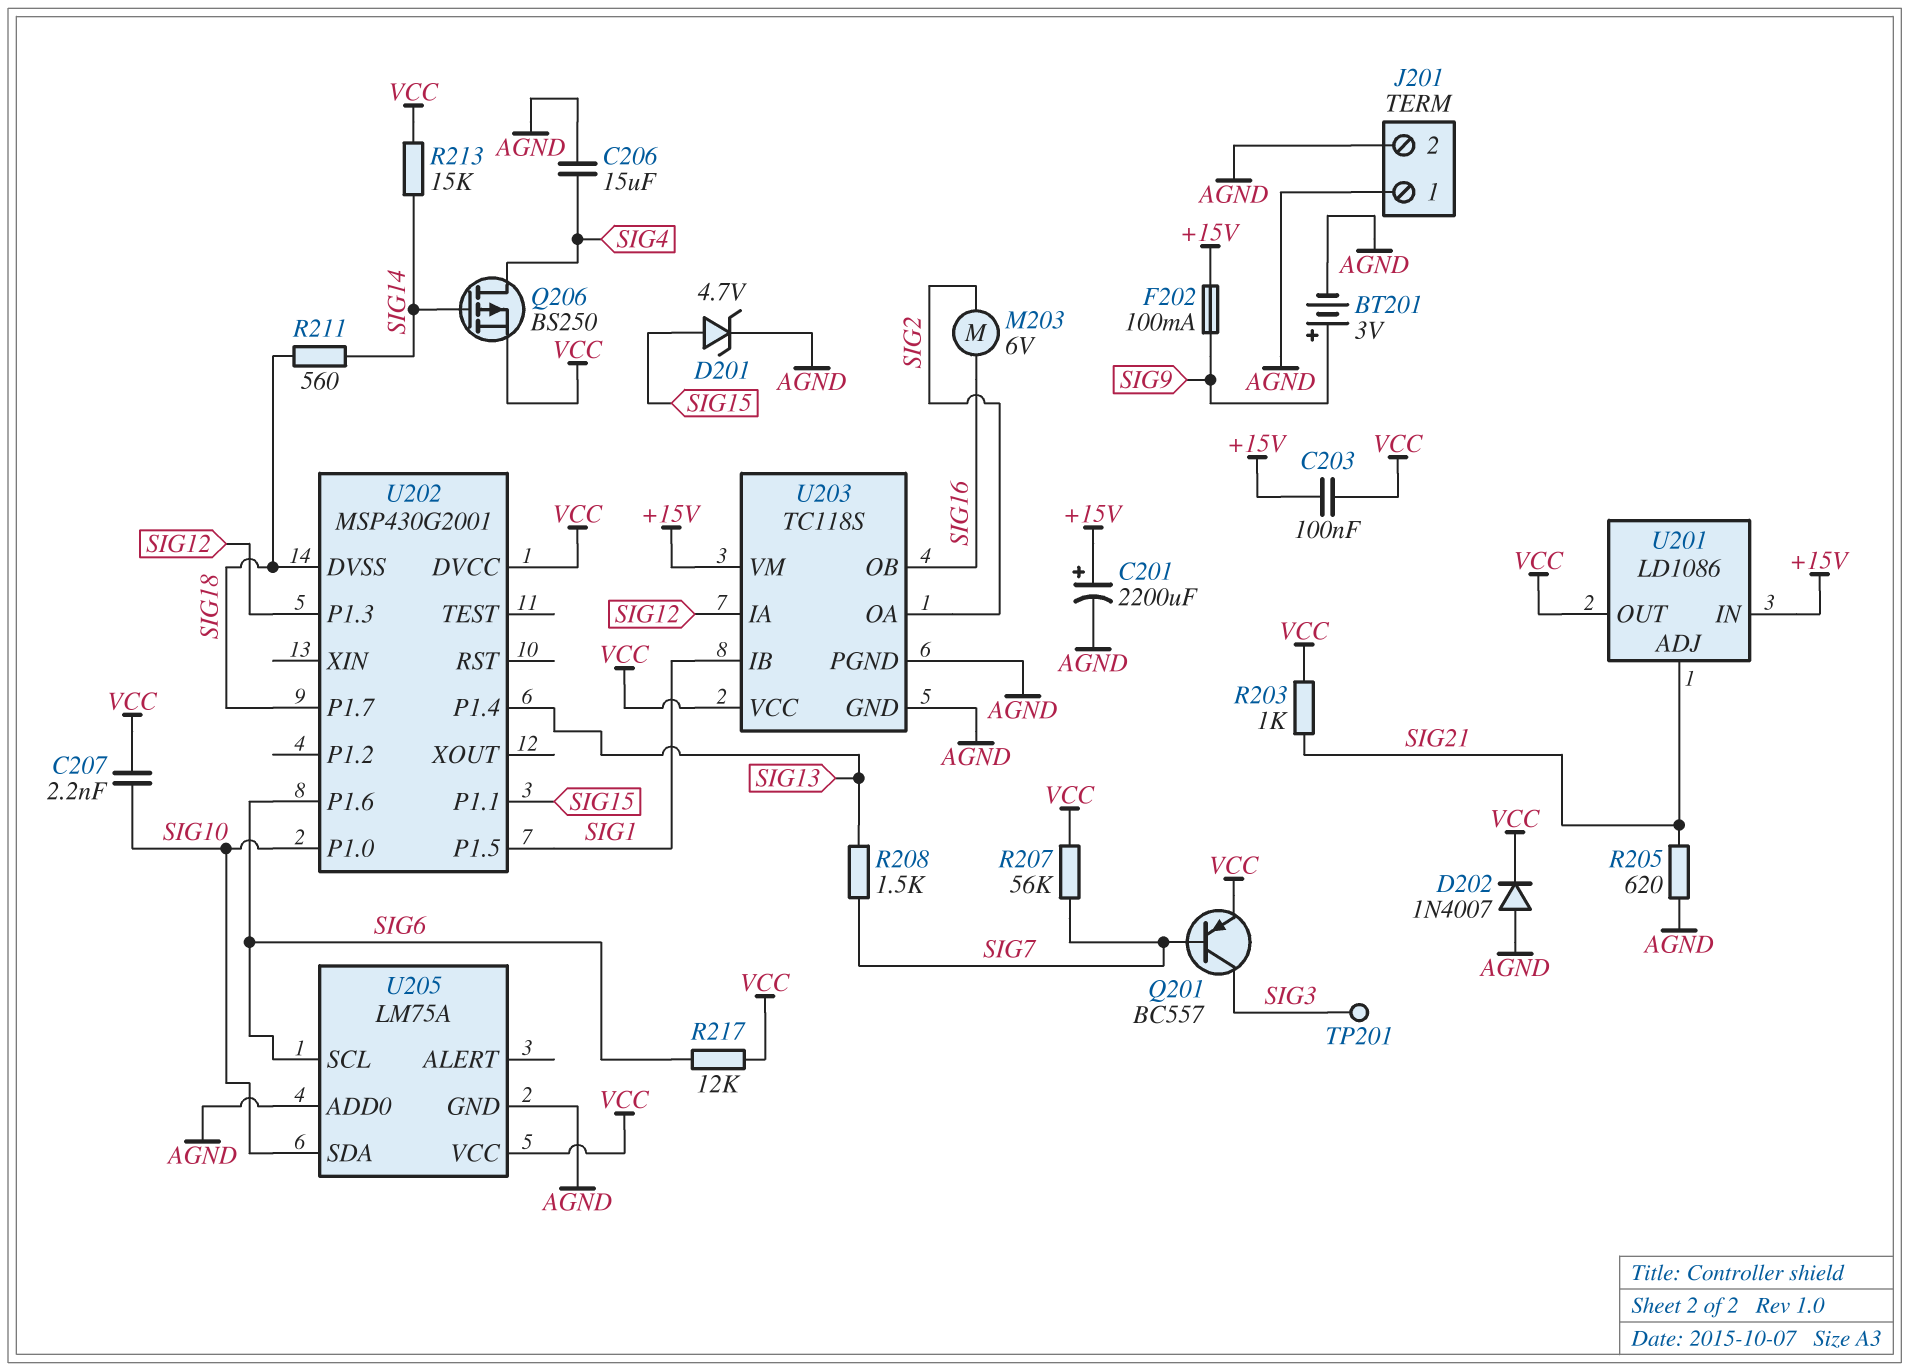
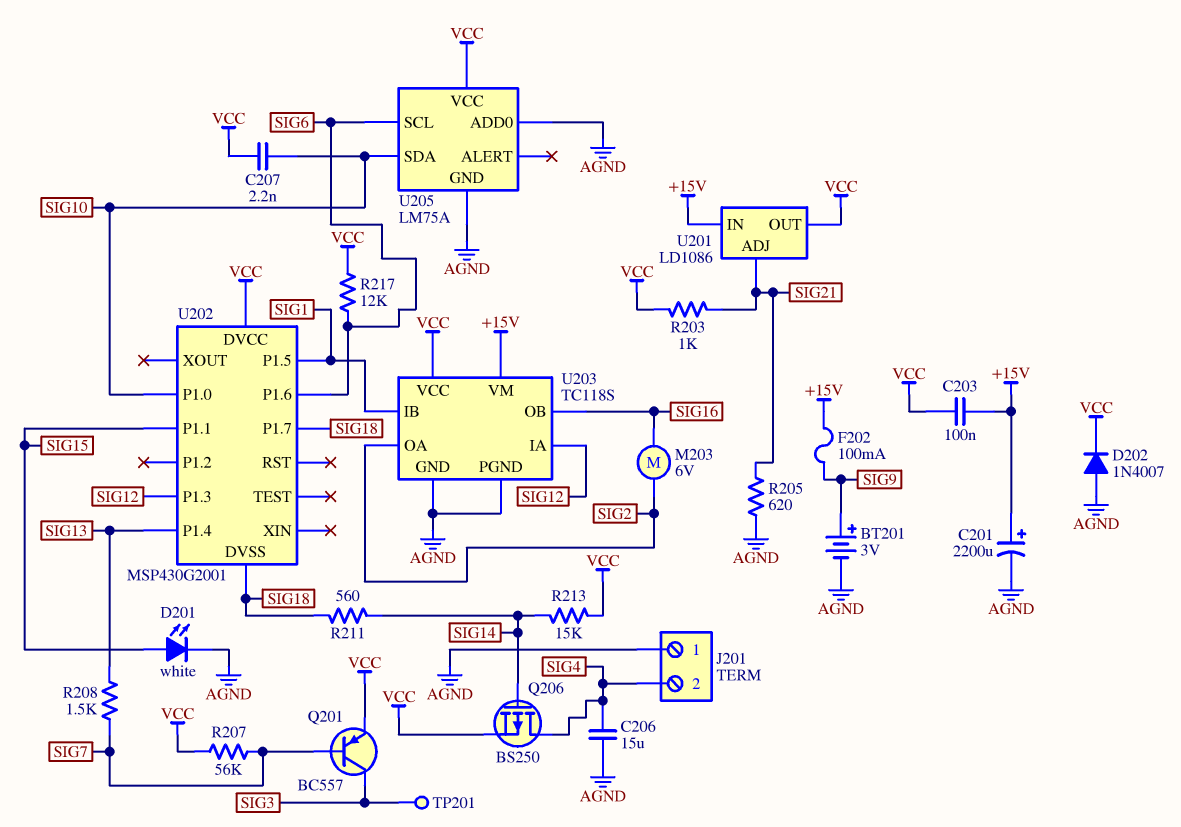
D201: zener 4.7V (A SIG15, K AGND) -> LED white (A SIG15, K AGND)
J201 pin 2: AGND -> SIG4

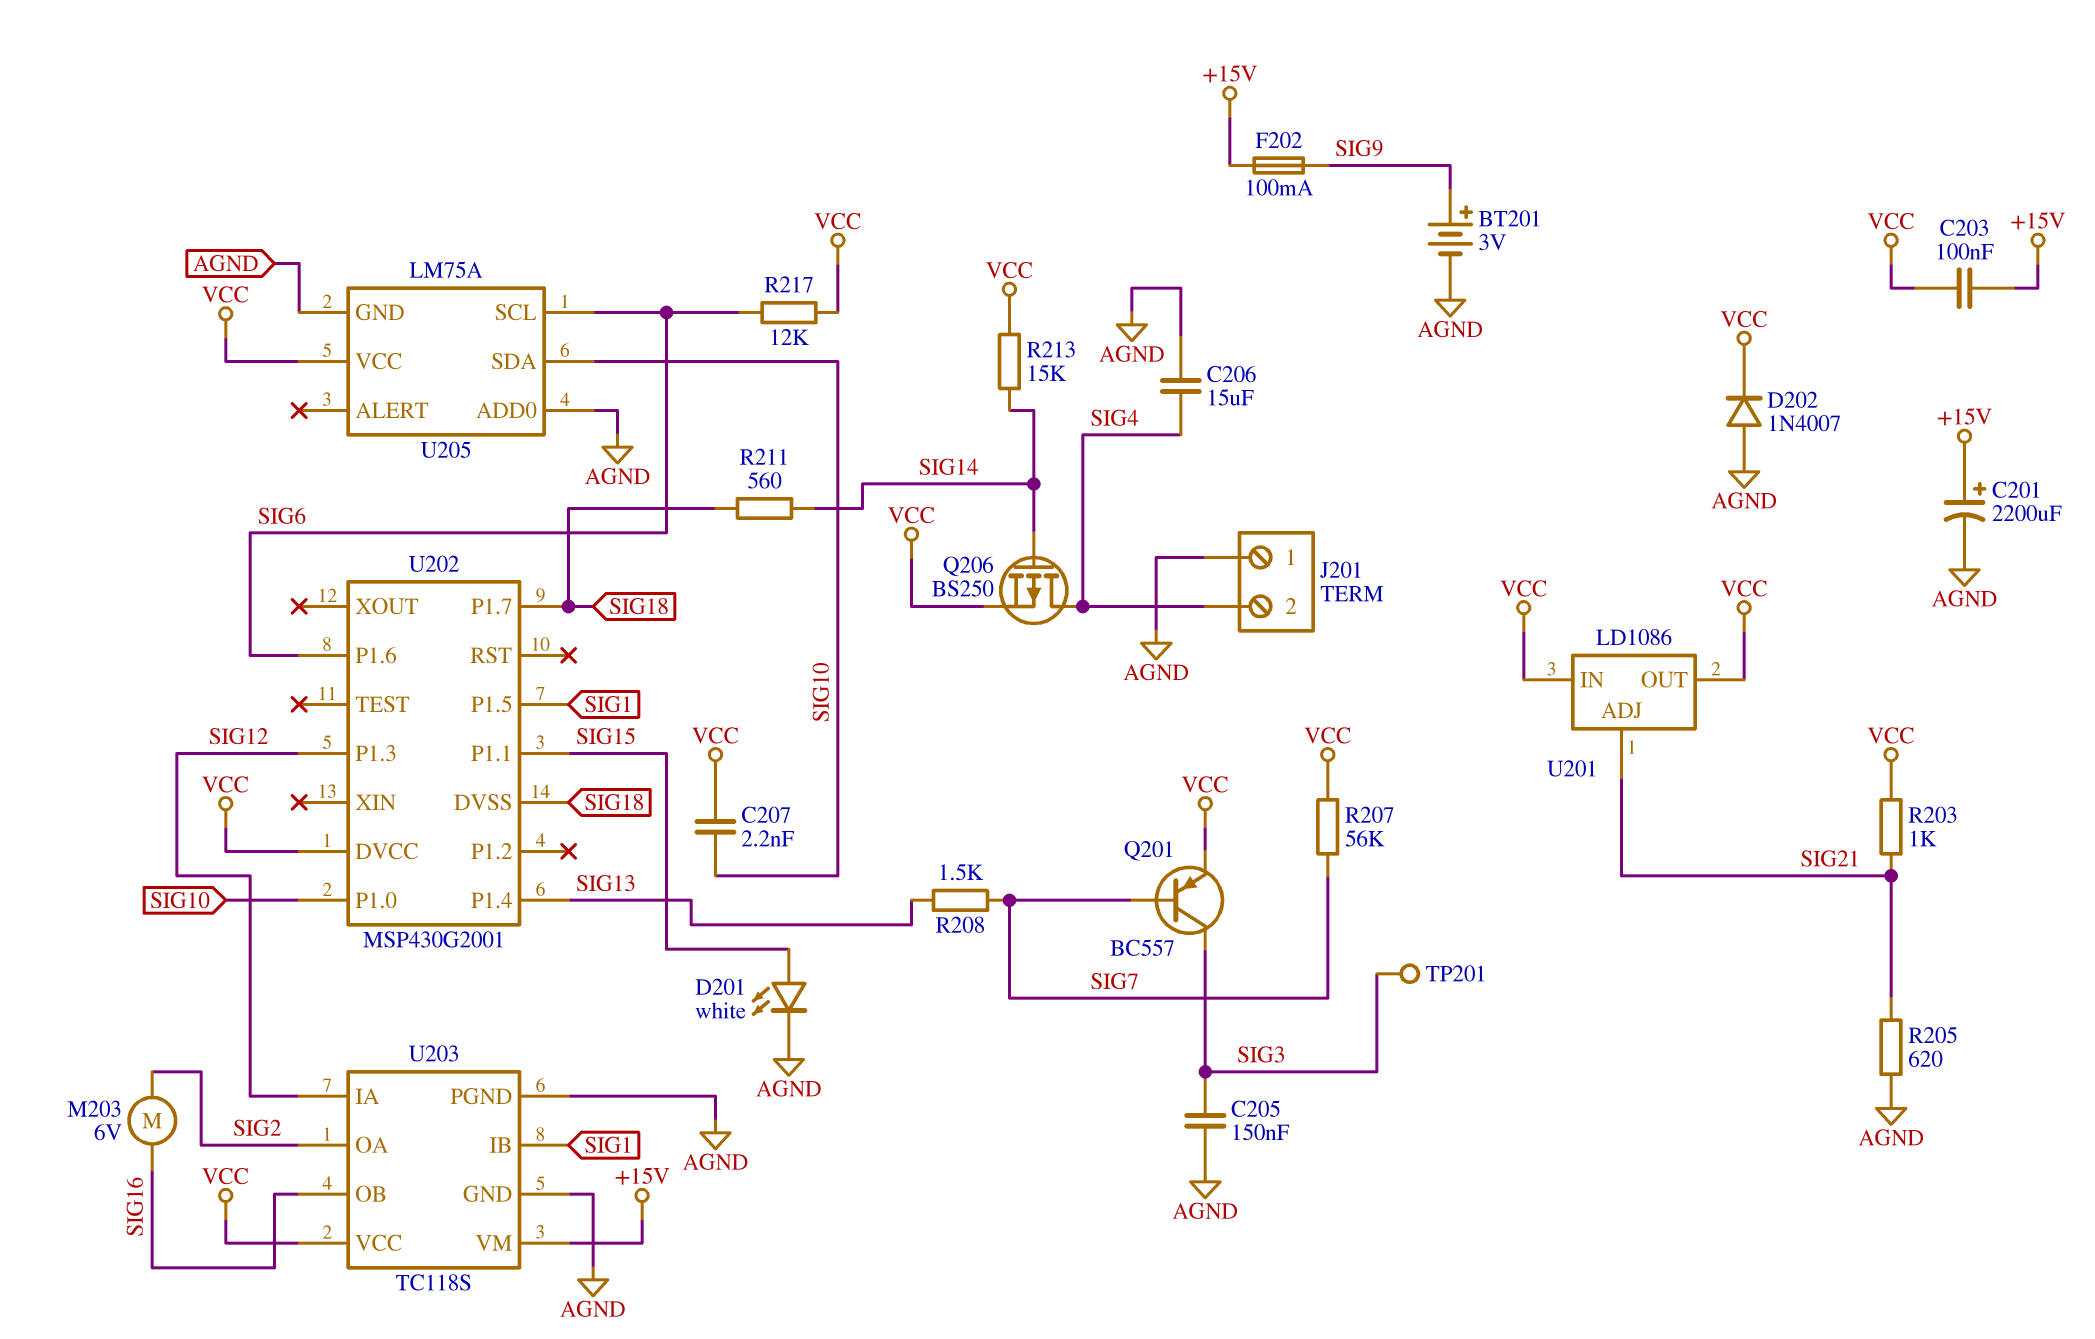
C205: none -> 150nF (AGND, SIG3)
U201 pin IN: +15V -> VCC

